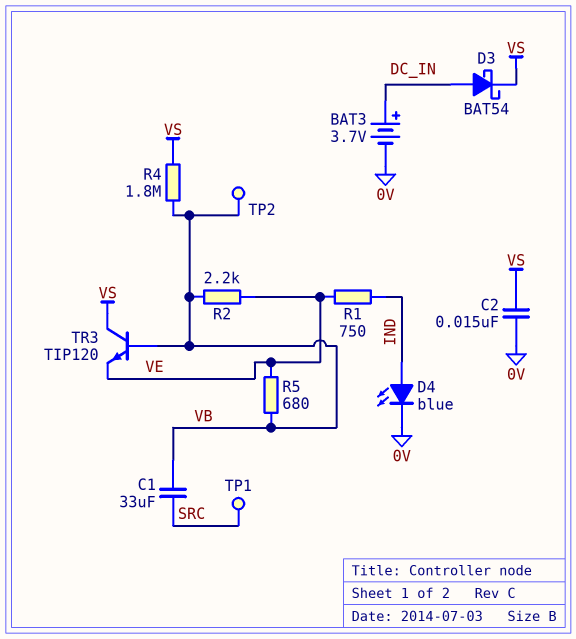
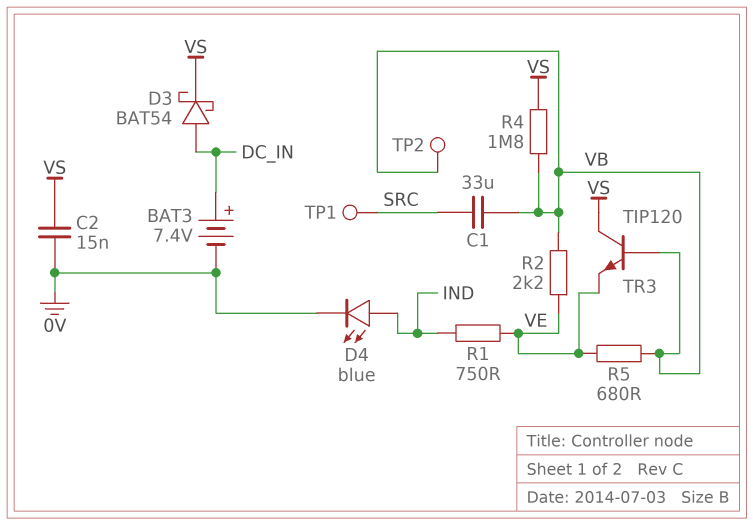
BAT3: 3.7V (plus DC_IN, minus 0V) -> 7.4V (plus DC_IN, minus 0V)

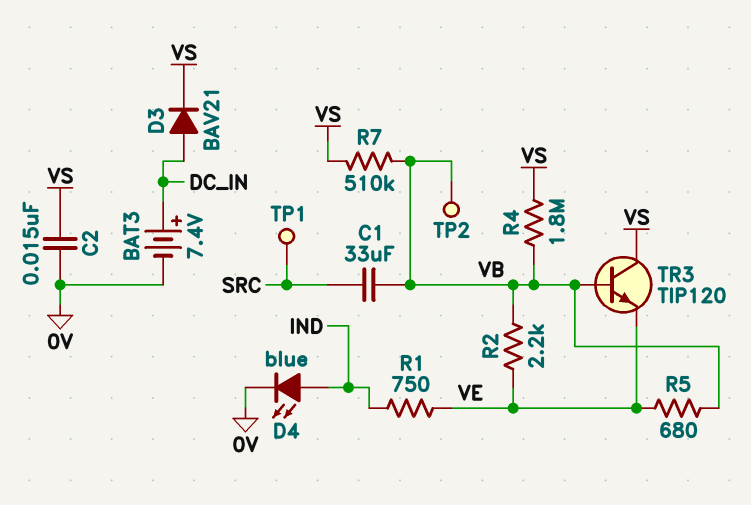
D3: schottky BAT54 (A DC_IN, K VS) -> diode BAV21 (A DC_IN, K VS)
R7: none -> 510k (VB, VS)

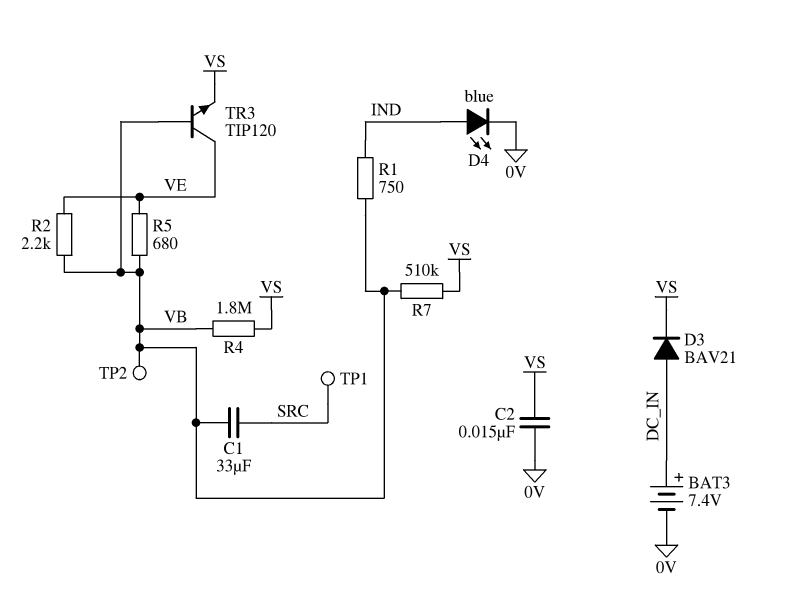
R1: 750 (IND, VE) -> 750 (IND, VB)
TR3: NPN TIP120 (B VB, C VS, E VE) -> NPN TIP120 (B VB, C VE, E VS)

